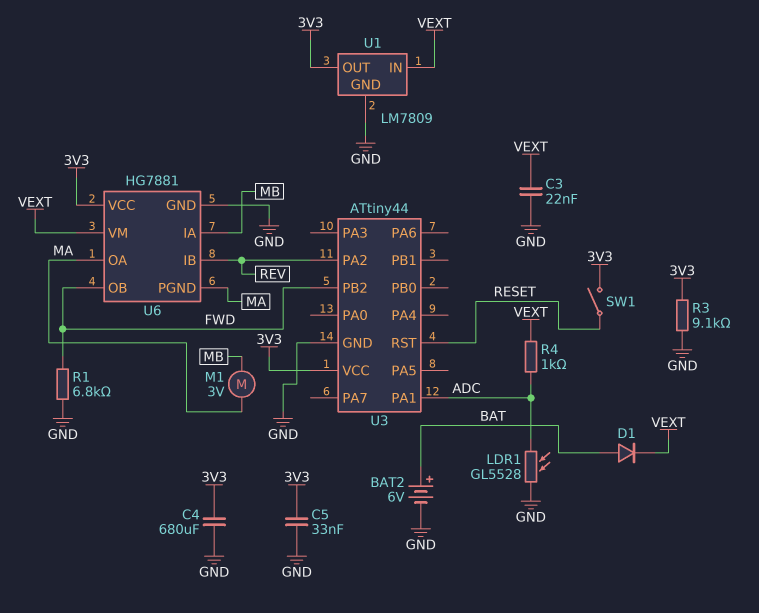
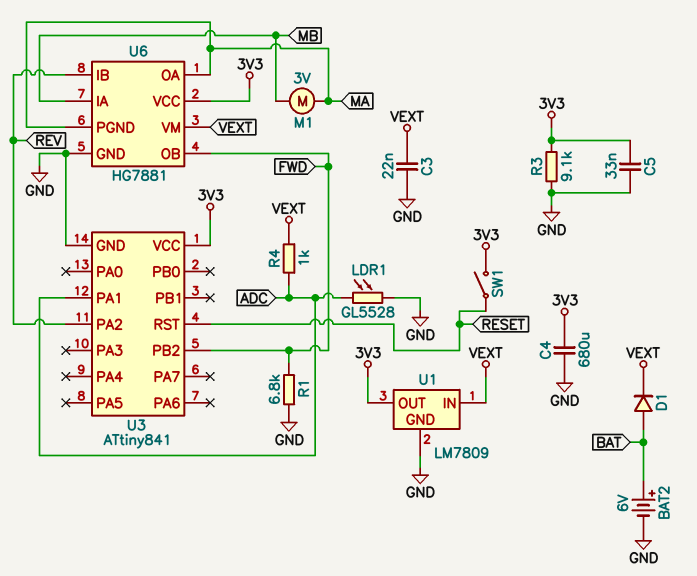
U3: ATtiny44 -> ATtiny841

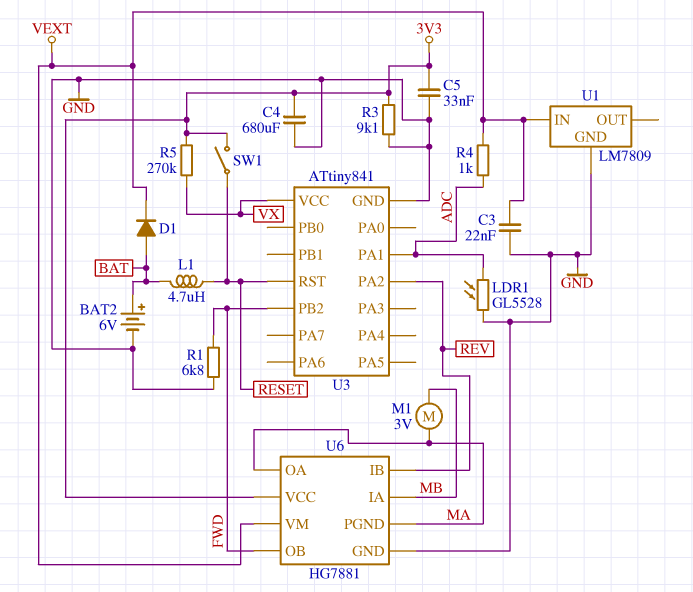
L1: none -> 4.7uH (BAT, RESET)
R5: none -> 270k (3V3, VX)
U1 pin OUT: 3V3 -> none
U3 pin VCC: 3V3 -> VX

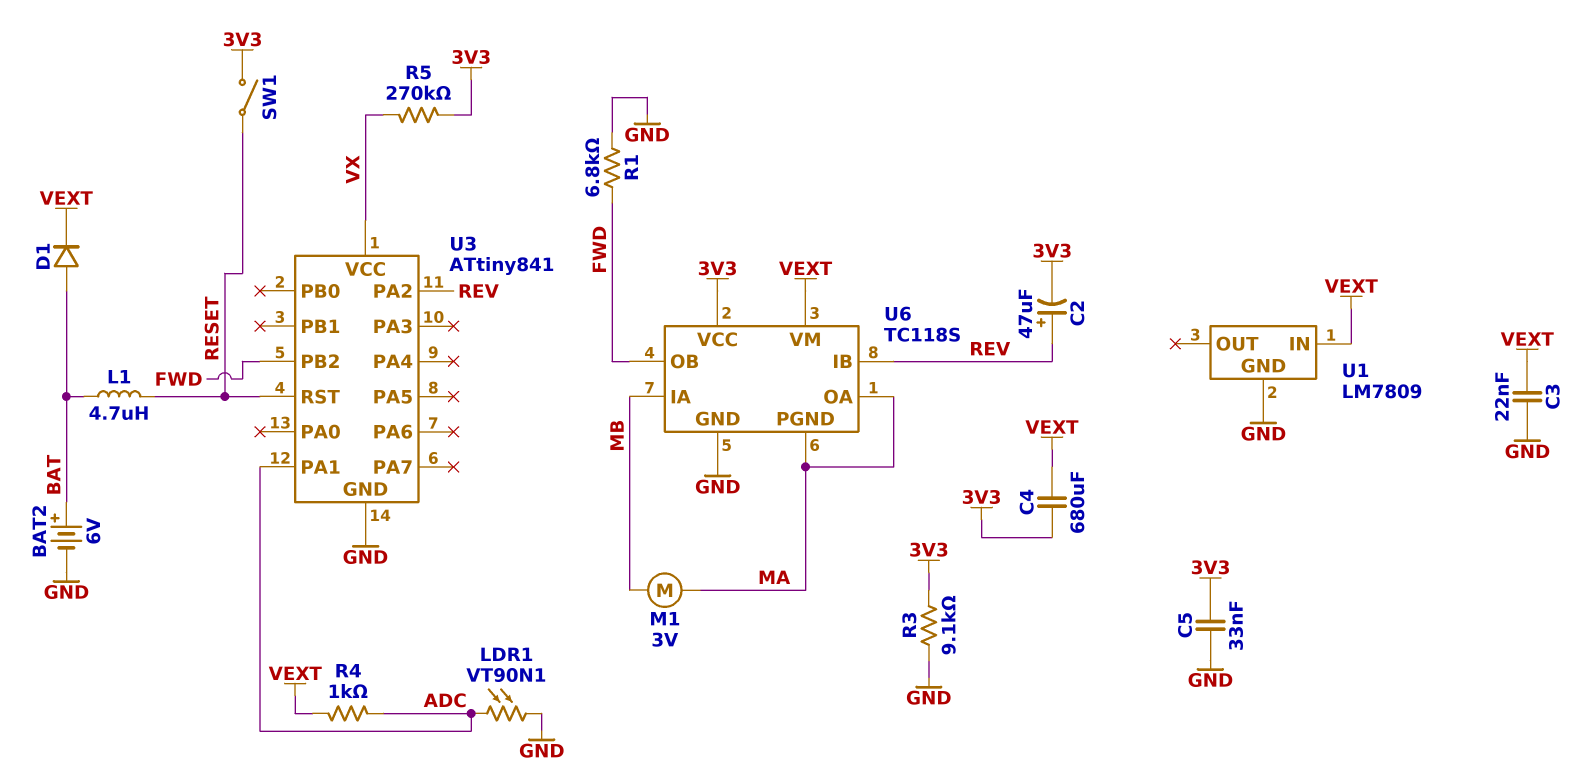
C2: none -> 47uF (plus REV, minus 3V3)
C4: 680uF (3V3, GND) -> 680uF (3V3, VEXT)
LDR1: GL5528 (ADC, GND) -> VT90N1 (ADC, GND)
U6: HG7881 -> TC118S

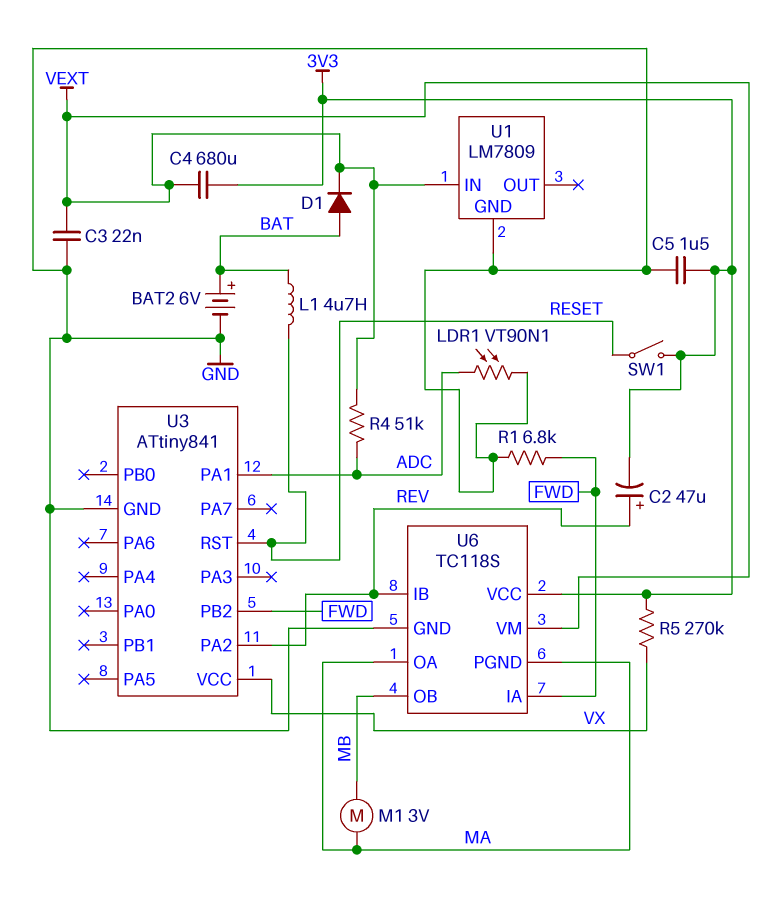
C5: 33nF (3V3, GND) -> 1.5uF (3V3, GND)
R3: 9.1k (3V3, GND) -> none
R4: 1k (ADC, VEXT) -> 51k (ADC, VEXT)
U6 pin IA: MB -> FWD
U6 pin OB: FWD -> MB

